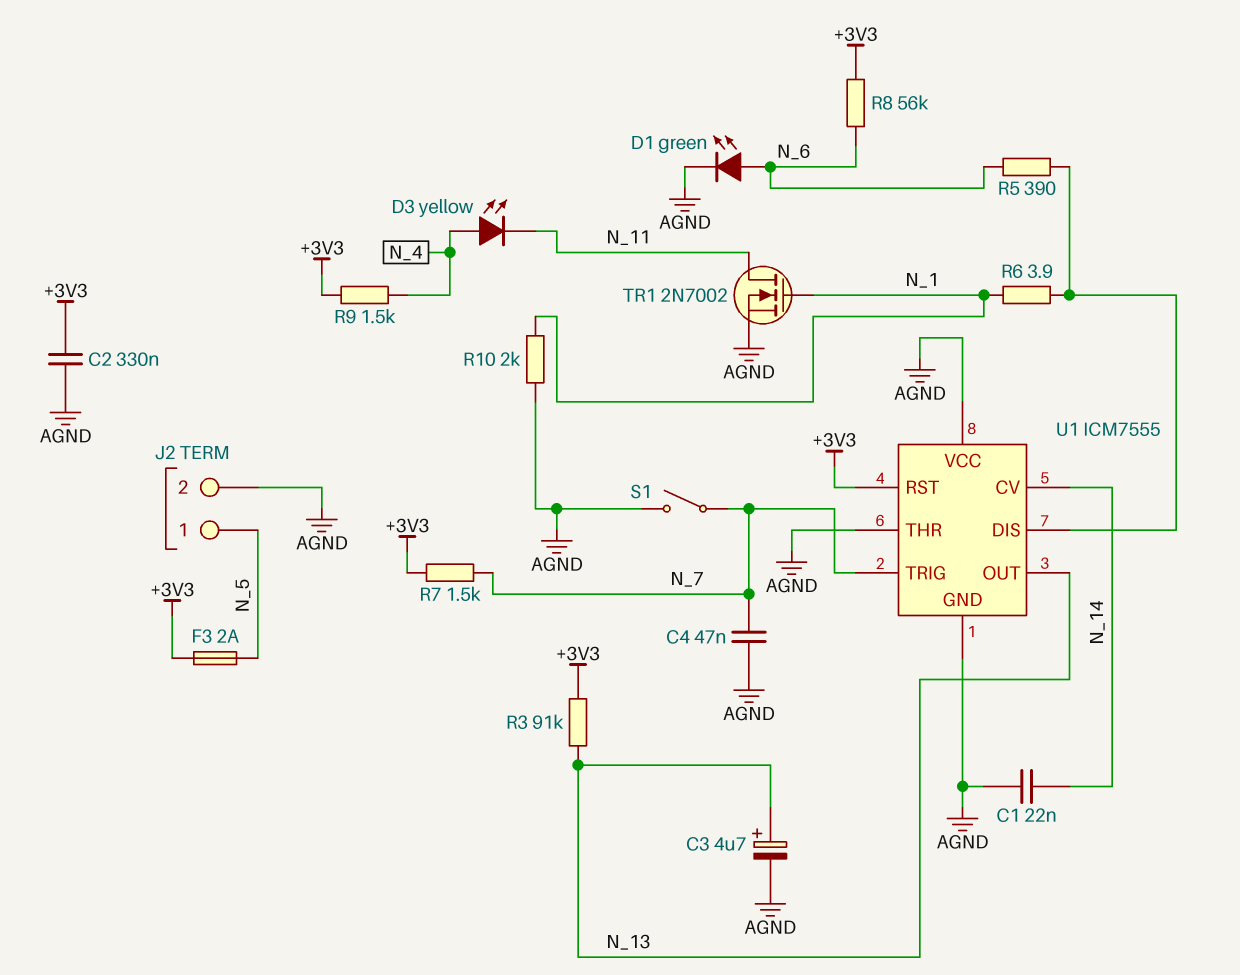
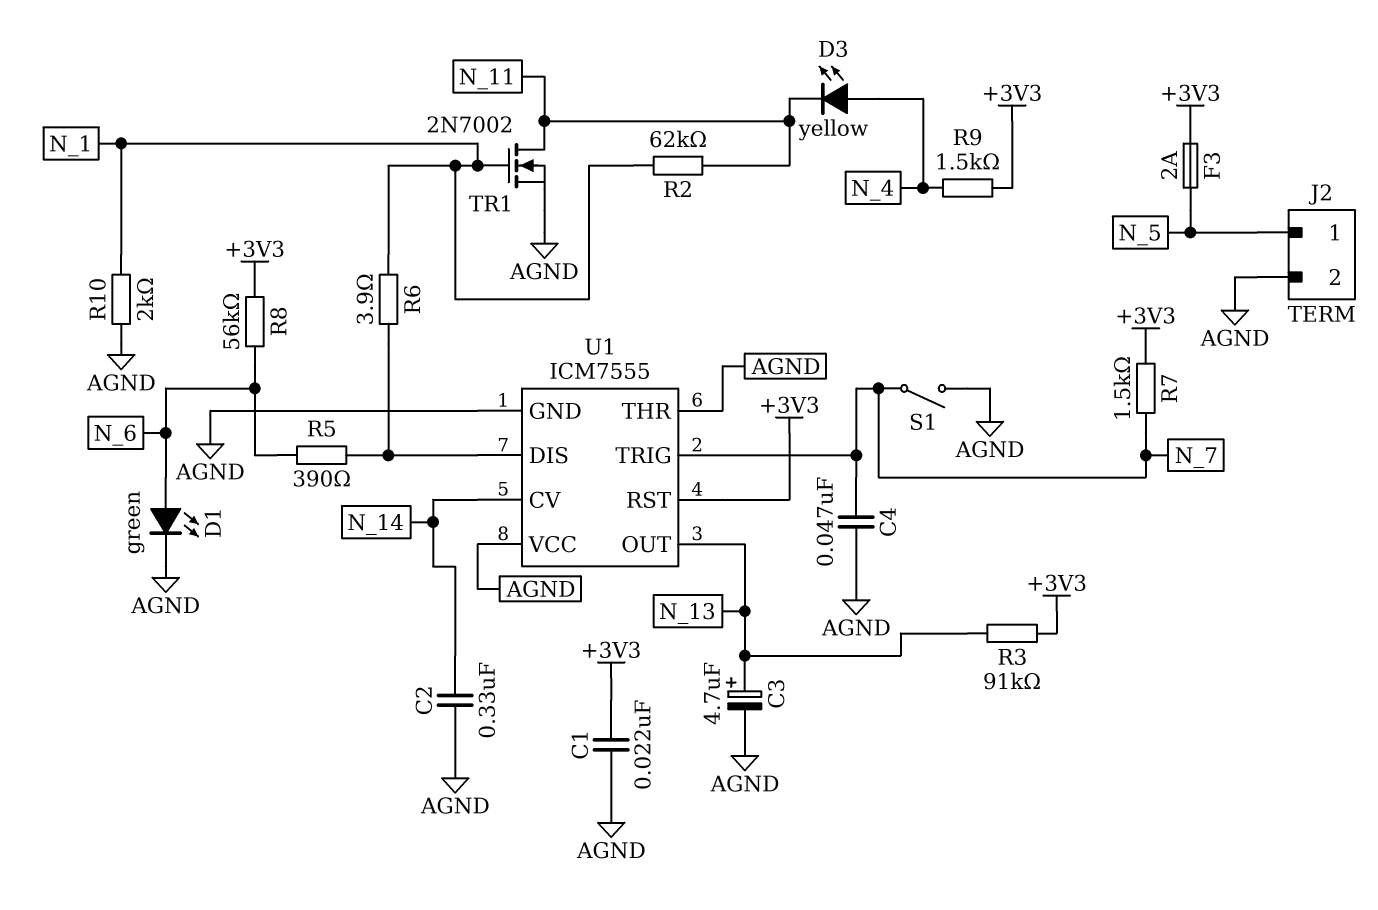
C1: 22nF (AGND, N_14) -> 22nF (+3V3, AGND)
C2: 330nF (+3V3, AGND) -> 330nF (AGND, N_14)
R2: none -> 62k (N_1, N_11)

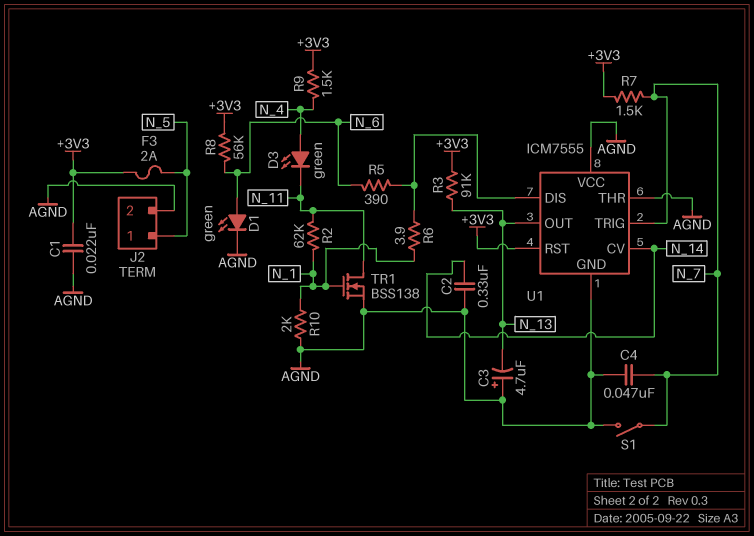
C3: 4.7uF (plus N_13, minus AGND) -> 4.7uF (plus AGND, minus N_13)
D3: LED yellow (A N_4, K N_11) -> LED green (A N_4, K N_11)
TR1: NMOS 2N7002 (G N_1, D N_11, S AGND) -> NMOS BSS138 (G N_1, D N_11, S AGND)

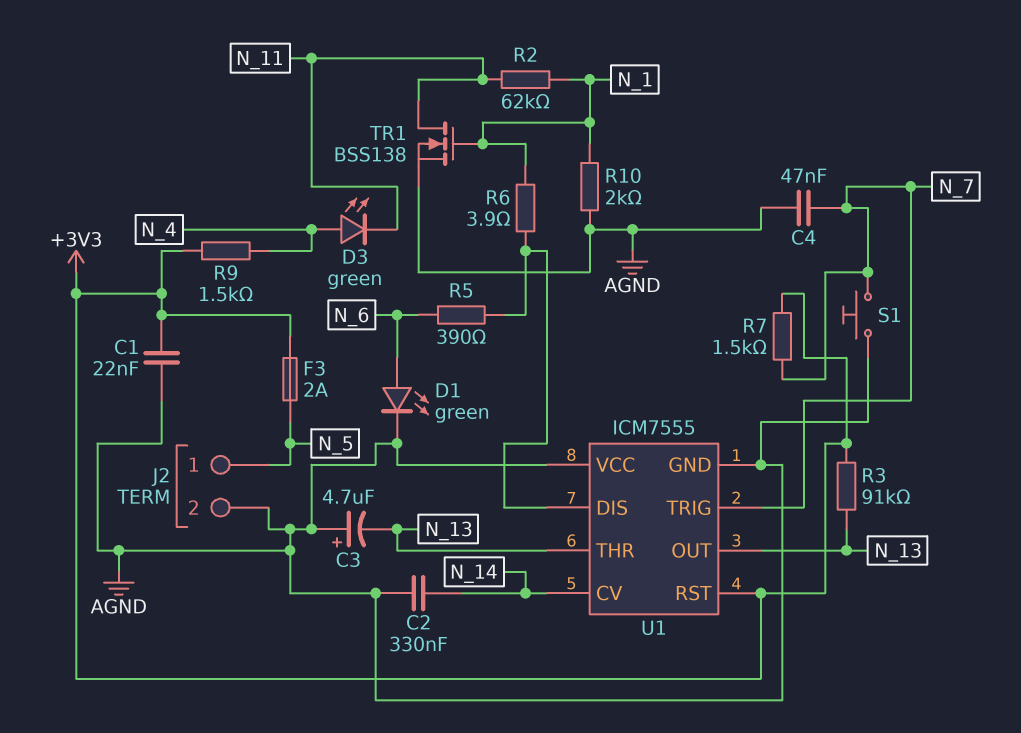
R8: 56k (+3V3, N_6) -> none
S1: switch (AGND, N_7) -> button (AGND, N_7)
U1 pin THR: AGND -> N_13

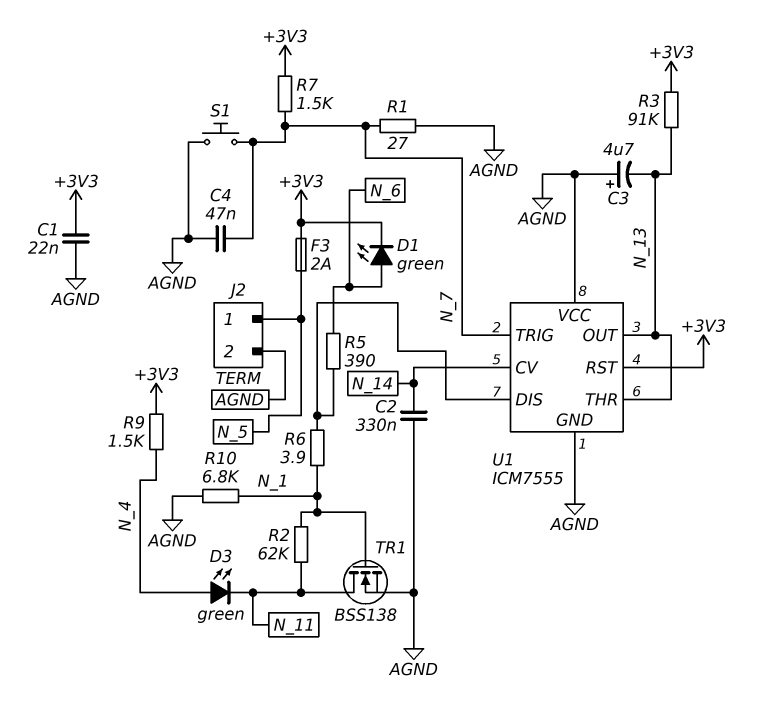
D1: LED green (A N_6, K AGND) -> LED green (A N_6, K +3V3)
R1: none -> 27 (AGND, N_7)
R10: 2k (AGND, N_1) -> 6.8k (AGND, N_1)

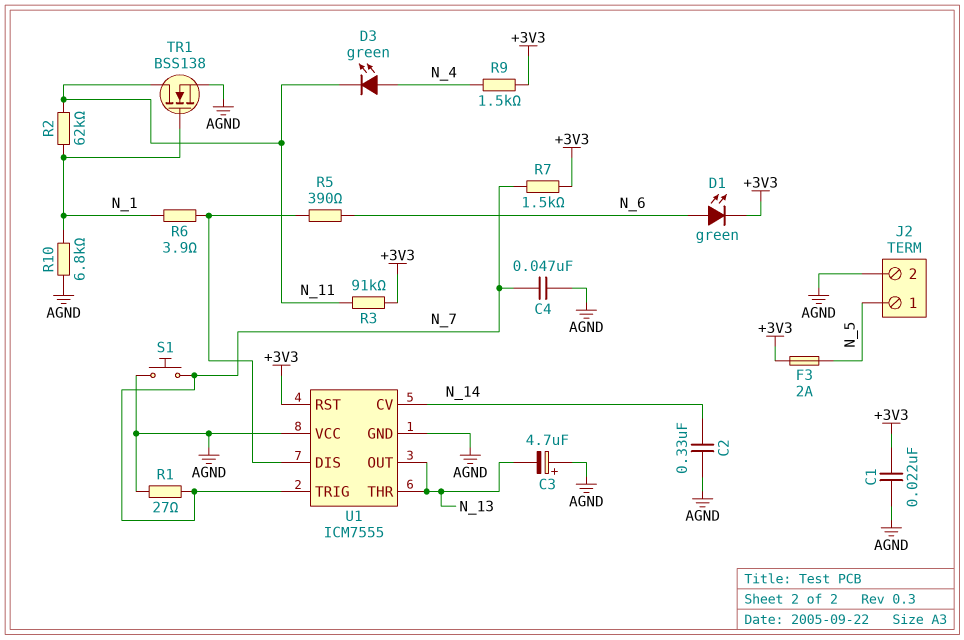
R3: 91k (+3V3, N_13) -> 91k (+3V3, N_11)

